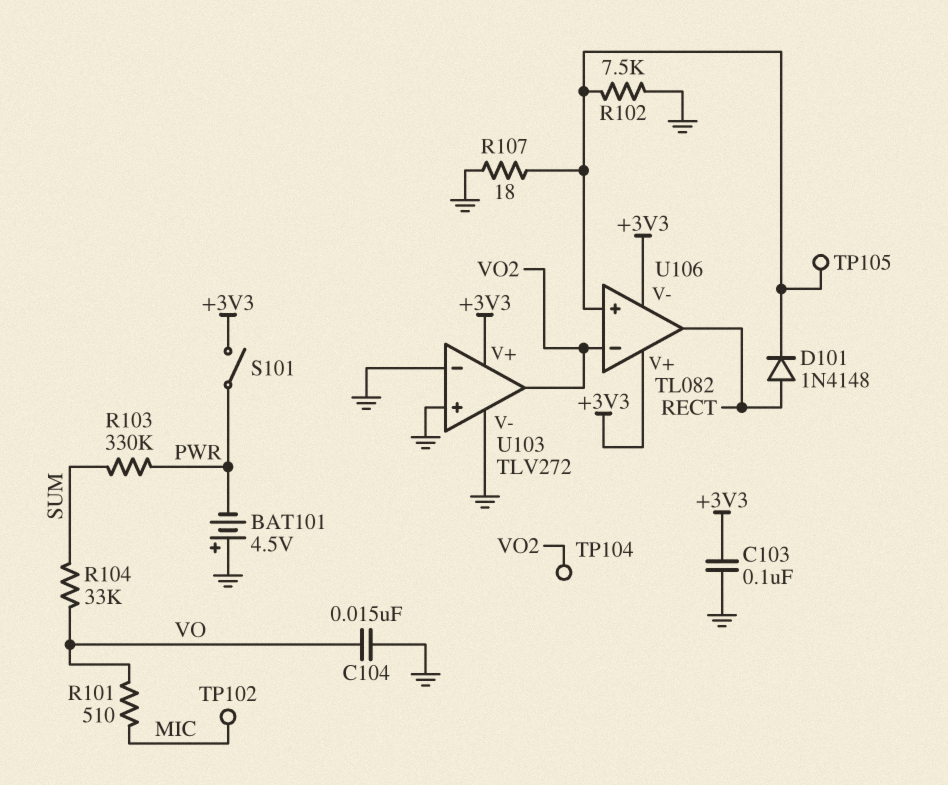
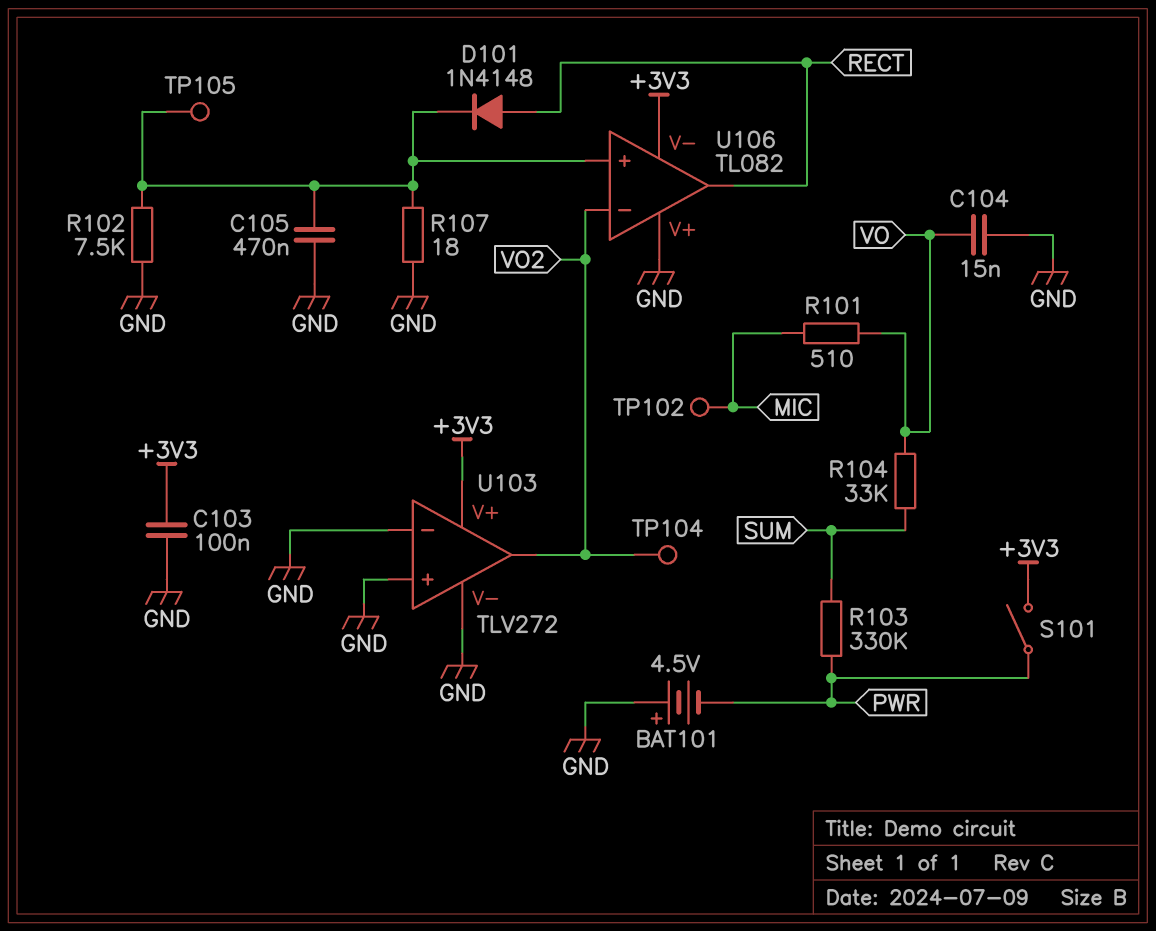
C105: none -> 470nF (GND, U106/in+)
U106 pin V+: +3V3 -> GND

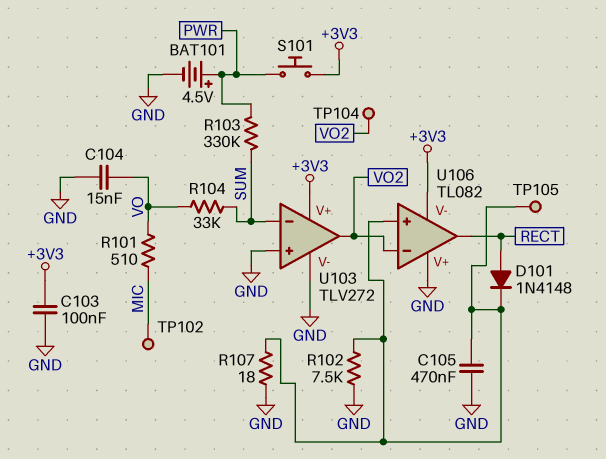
BAT101: 4.5V (plus GND, minus PWR) -> 4.5V (plus PWR, minus GND)
S101: switch (+3V3, PWR) -> button (+3V3, PWR)
U103 pin in-: GND -> SUM

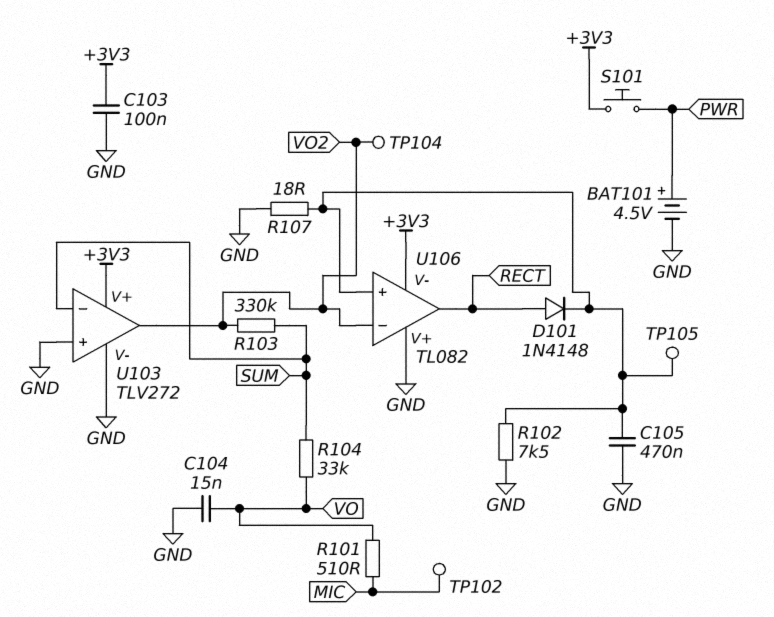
R103: 330k (PWR, SUM) -> 330k (SUM, VO2)

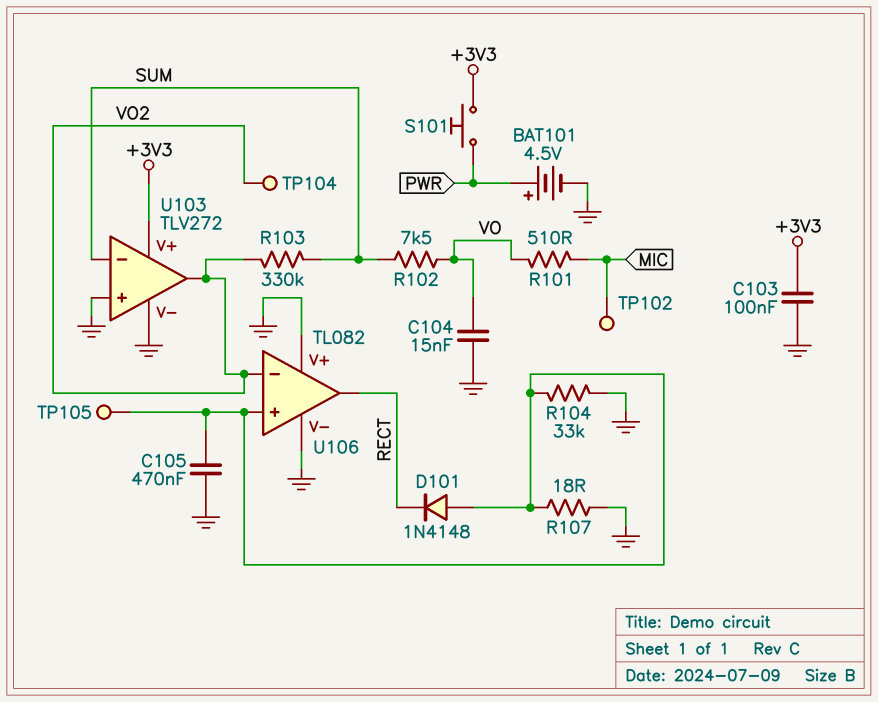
D101: diode 1N4148 (A RECT, K U106/in+) -> diode 1N4148 (A U106/in+, K RECT)
R102: 7.5k (GND, U106/in+) -> 7.5k (SUM, VO)
R104: 33k (SUM, VO) -> 33k (GND, U106/in+)
U106 pin V-: +3V3 -> GND

